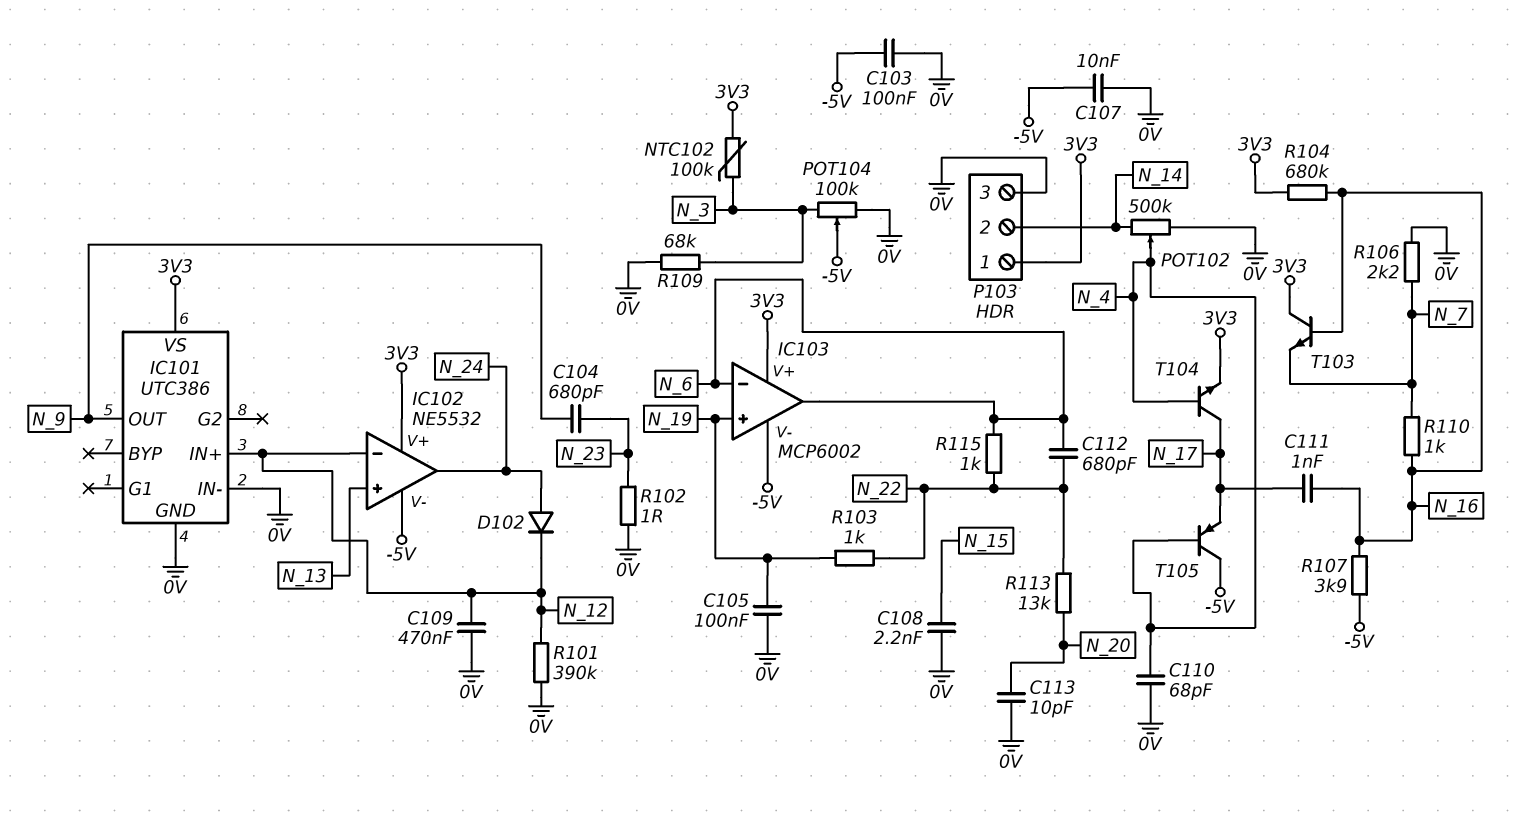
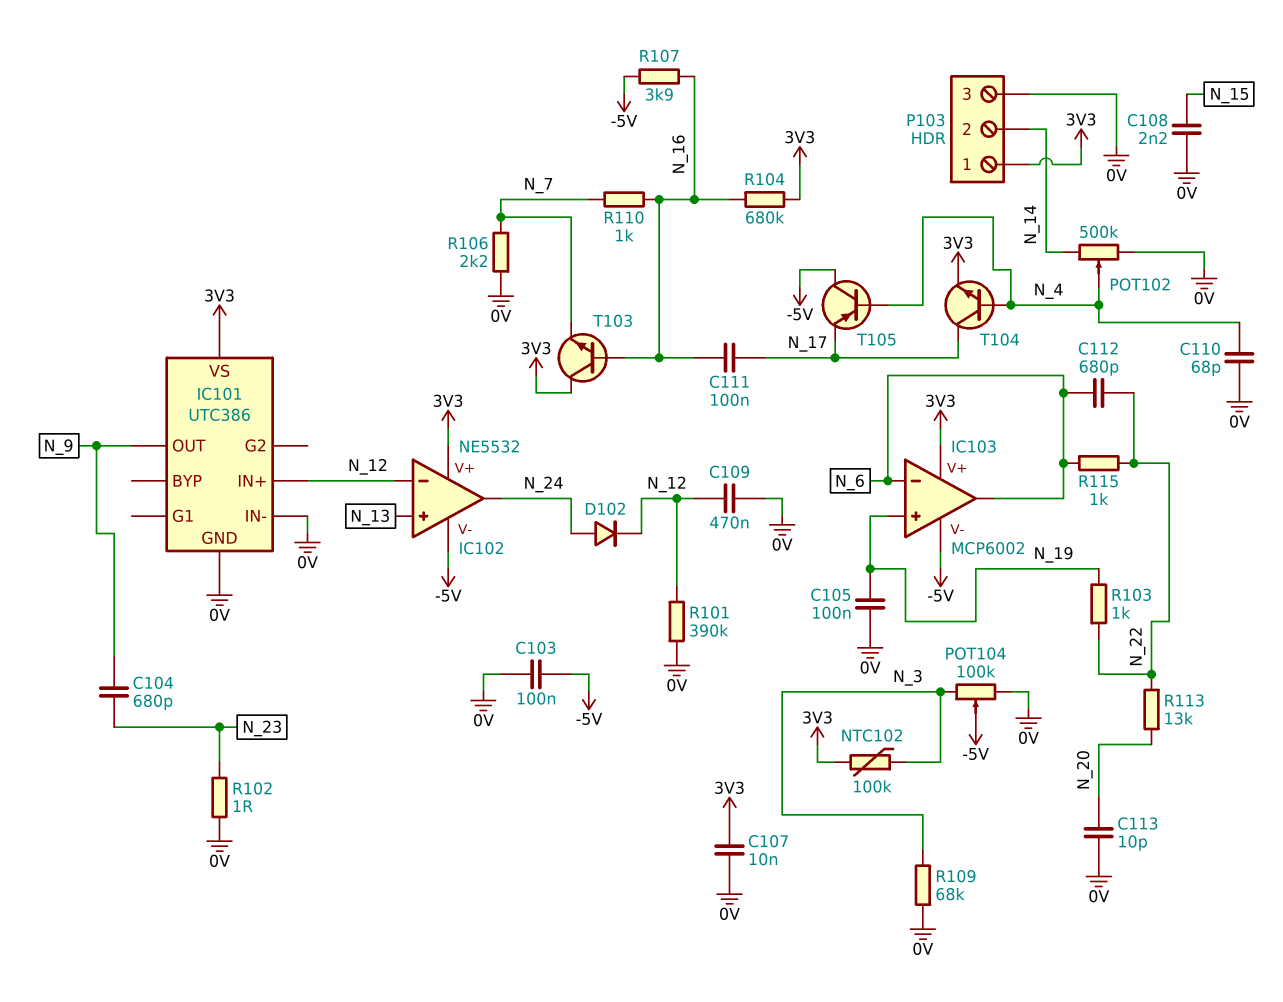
C107: 10nF (-5V, 0V) -> 10nF (0V, 3V3)
C111: 1nF (N_16, N_17) -> 100nF (N_16, N_17)

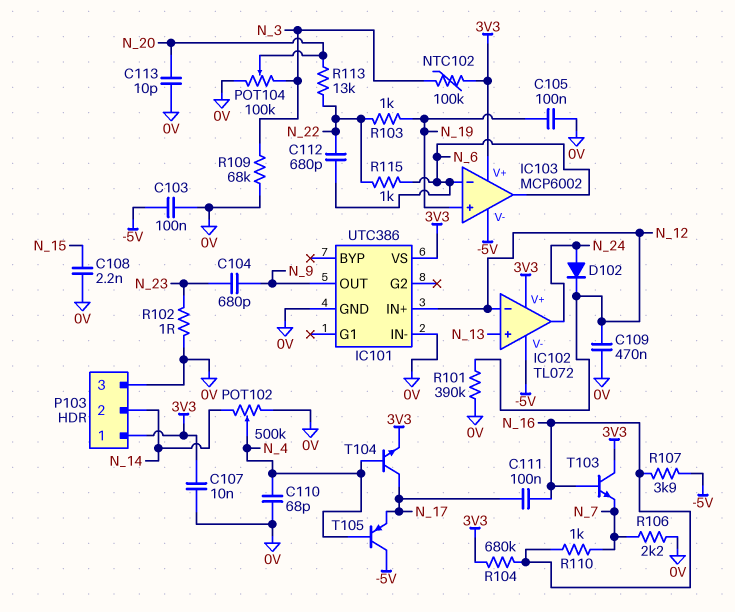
IC102: NE5532 -> TL072
POT104: 100k (0V, N_3, wiper -5V) -> 100k (0V, N_3, wiper N_20)

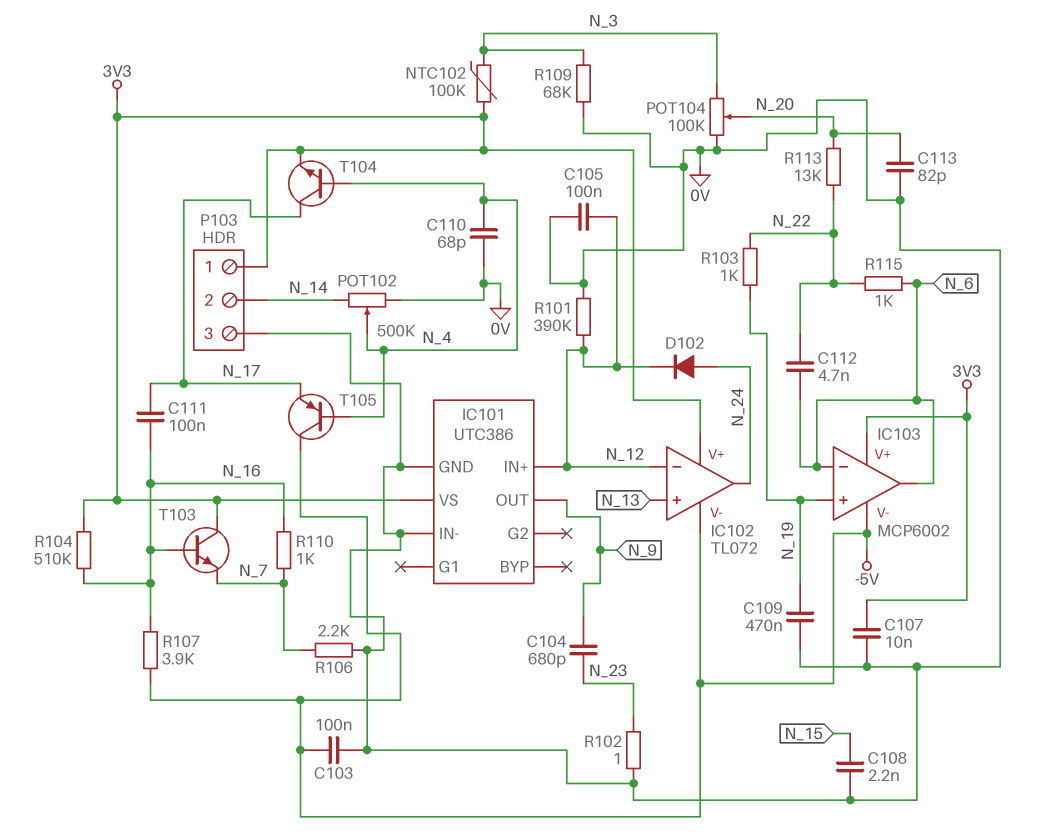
C105: 100nF (0V, N_19) -> 100nF (0V, N_12)
C109: 470nF (0V, N_12) -> 470nF (0V, N_19)
C112: 680pF (N_6, N_22) -> 4.7nF (N_6, N_22)
C113: 10pF (0V, N_20) -> 82pF (0V, N_20)
R104: 680k (3V3, N_16) -> 510k (3V3, N_16)

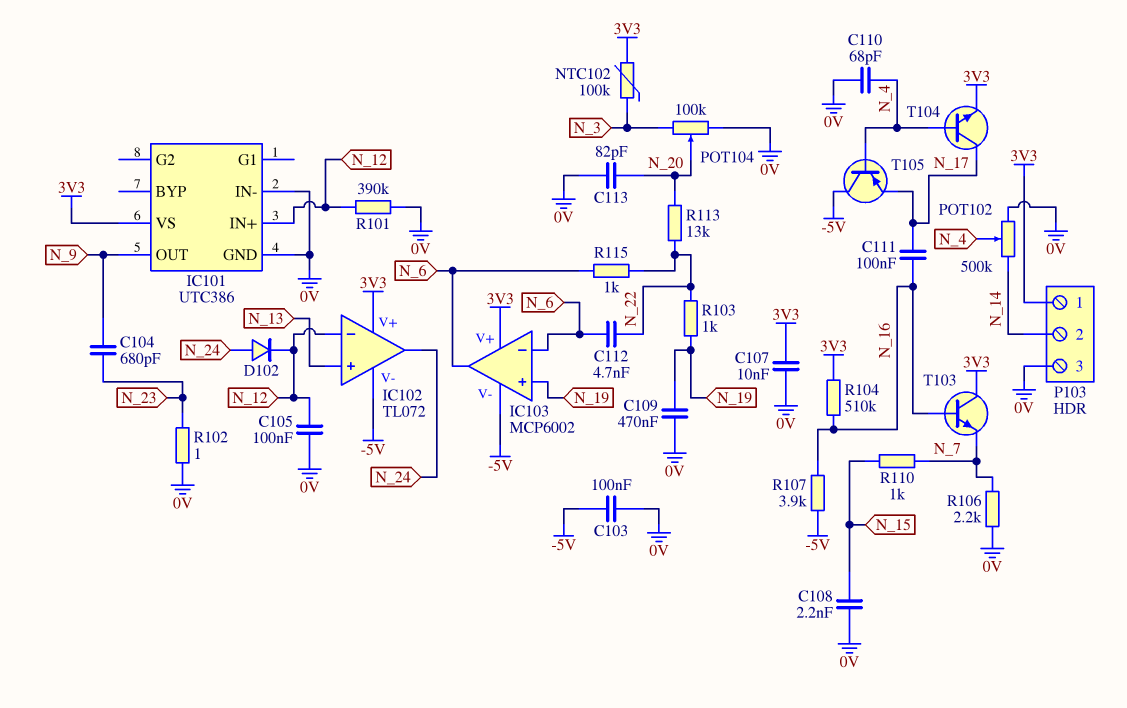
R109: 68k (0V, N_3) -> none
R110: 1k (N_7, N_16) -> 1k (N_7, N_15)

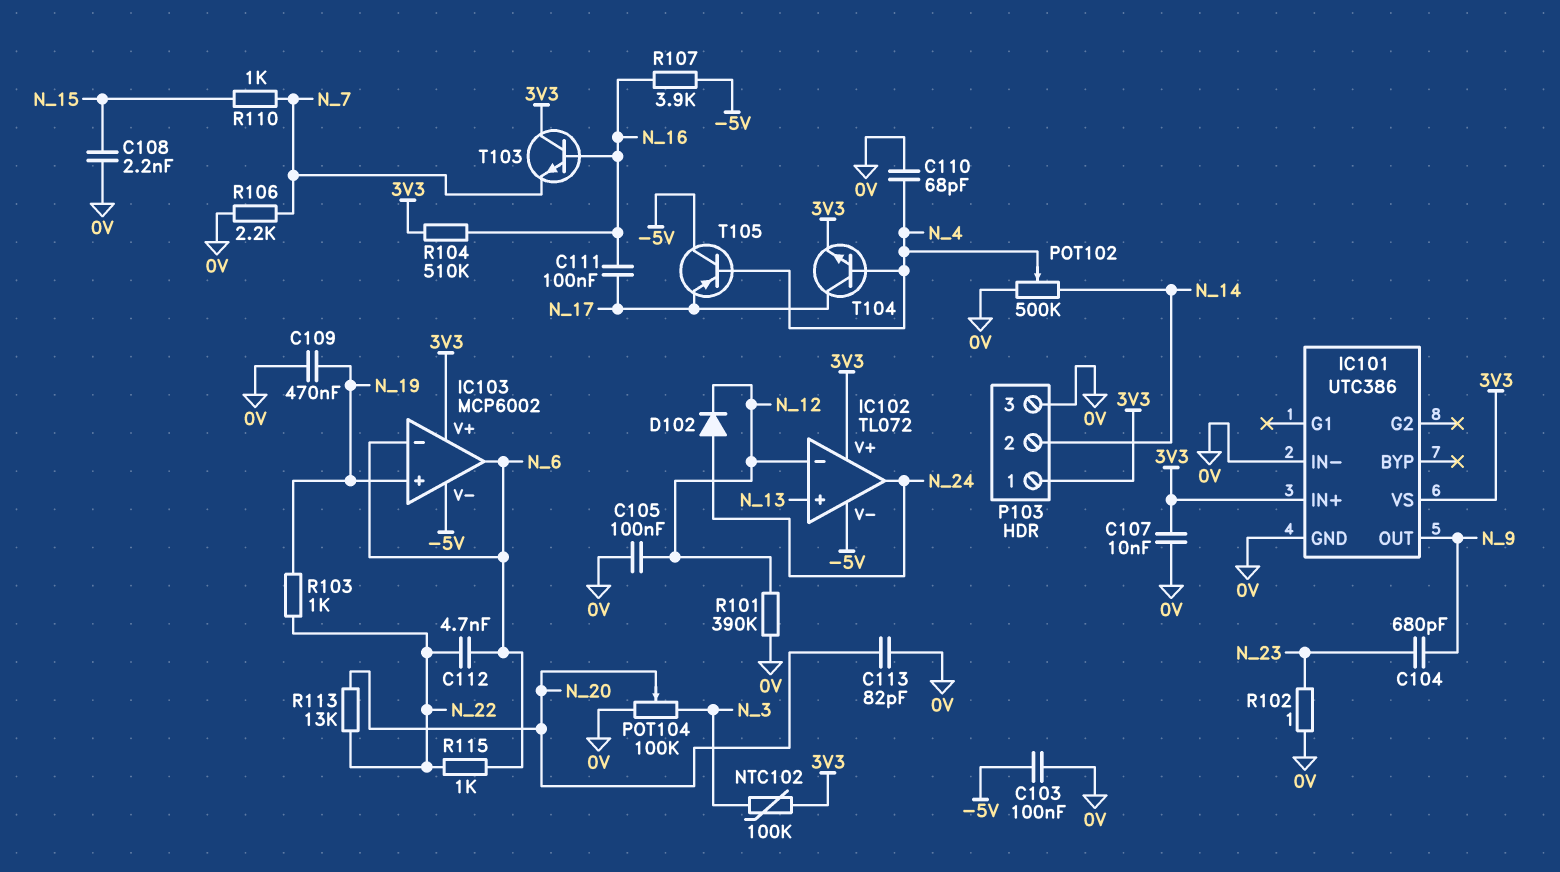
IC101 pin IN+: N_12 -> 3V3

